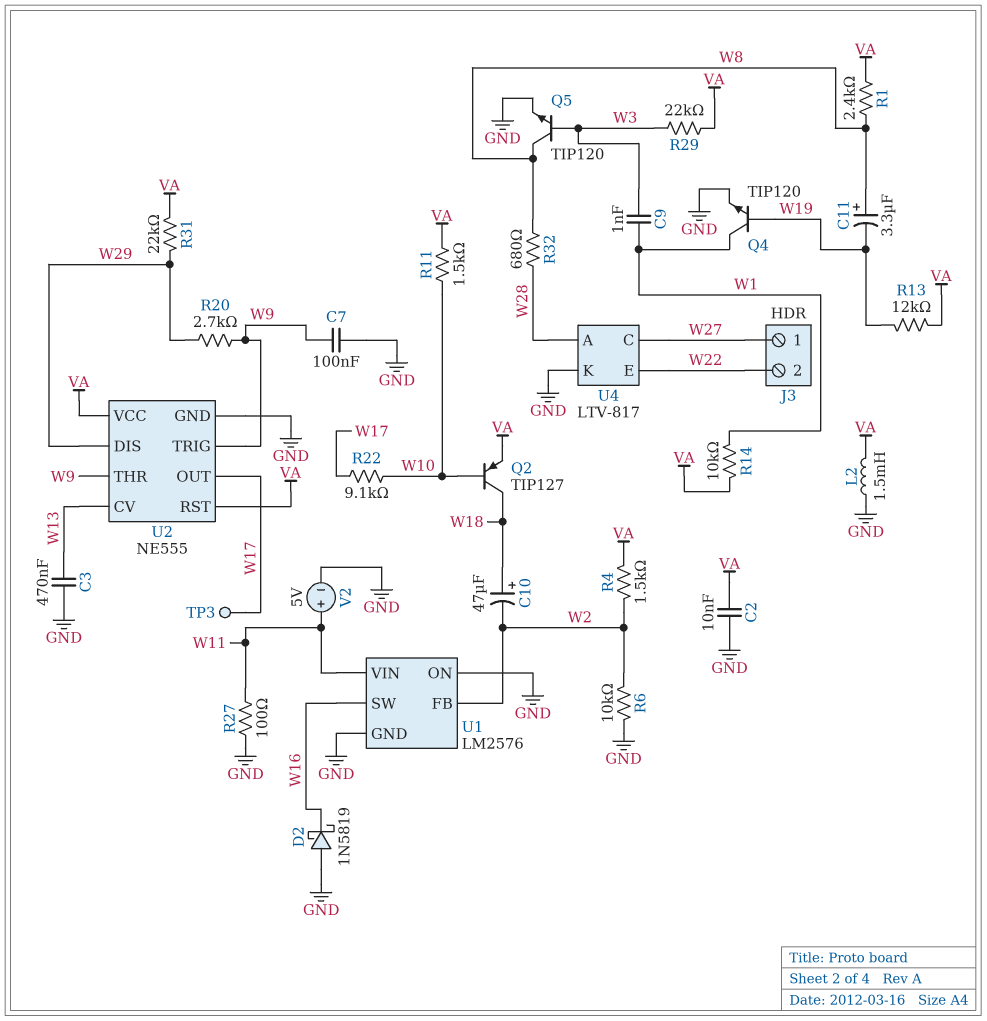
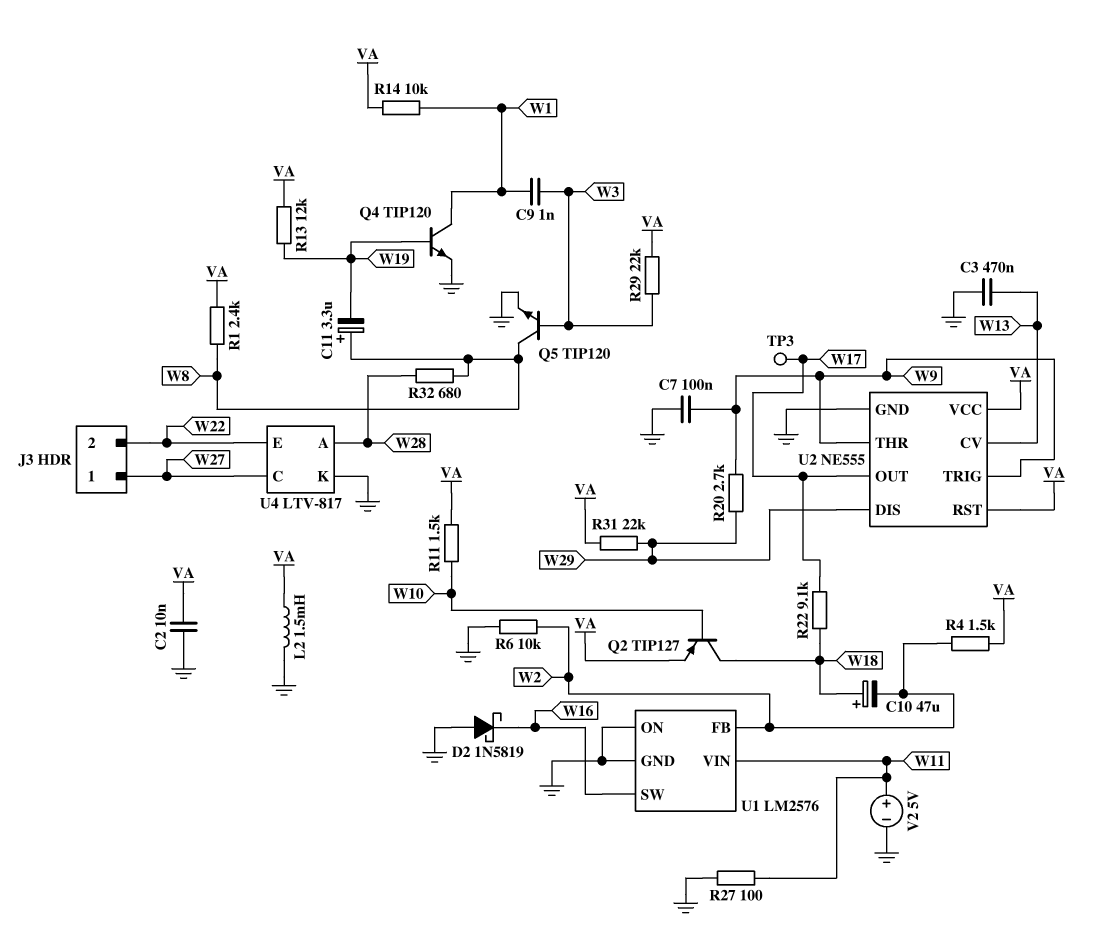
R22: 9.1k (W10, W17) -> 9.1k (W17, W18)

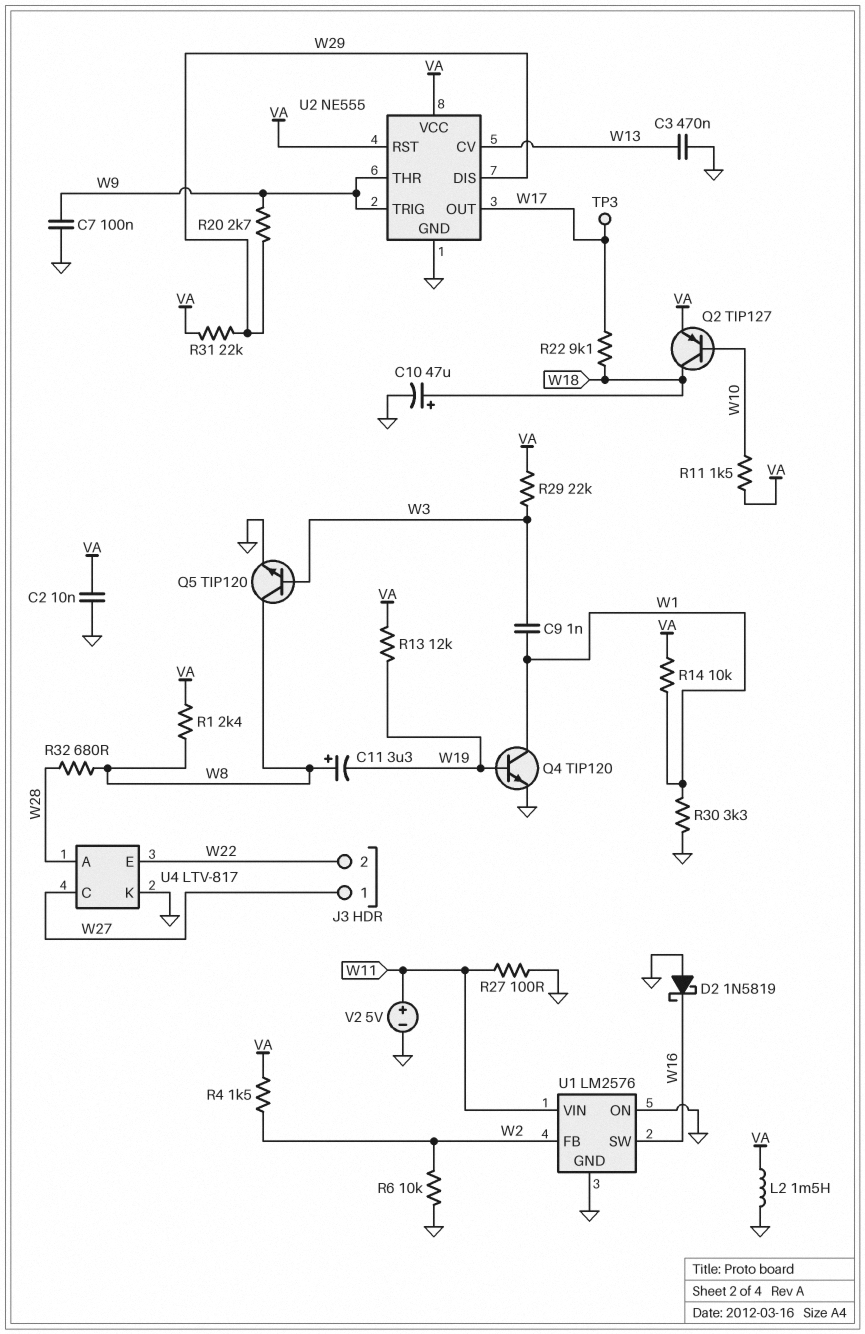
C10: 47uF (plus W18, minus W2) -> 47uF (plus W18, minus GND)
R30: none -> 3.3k (GND, W1)

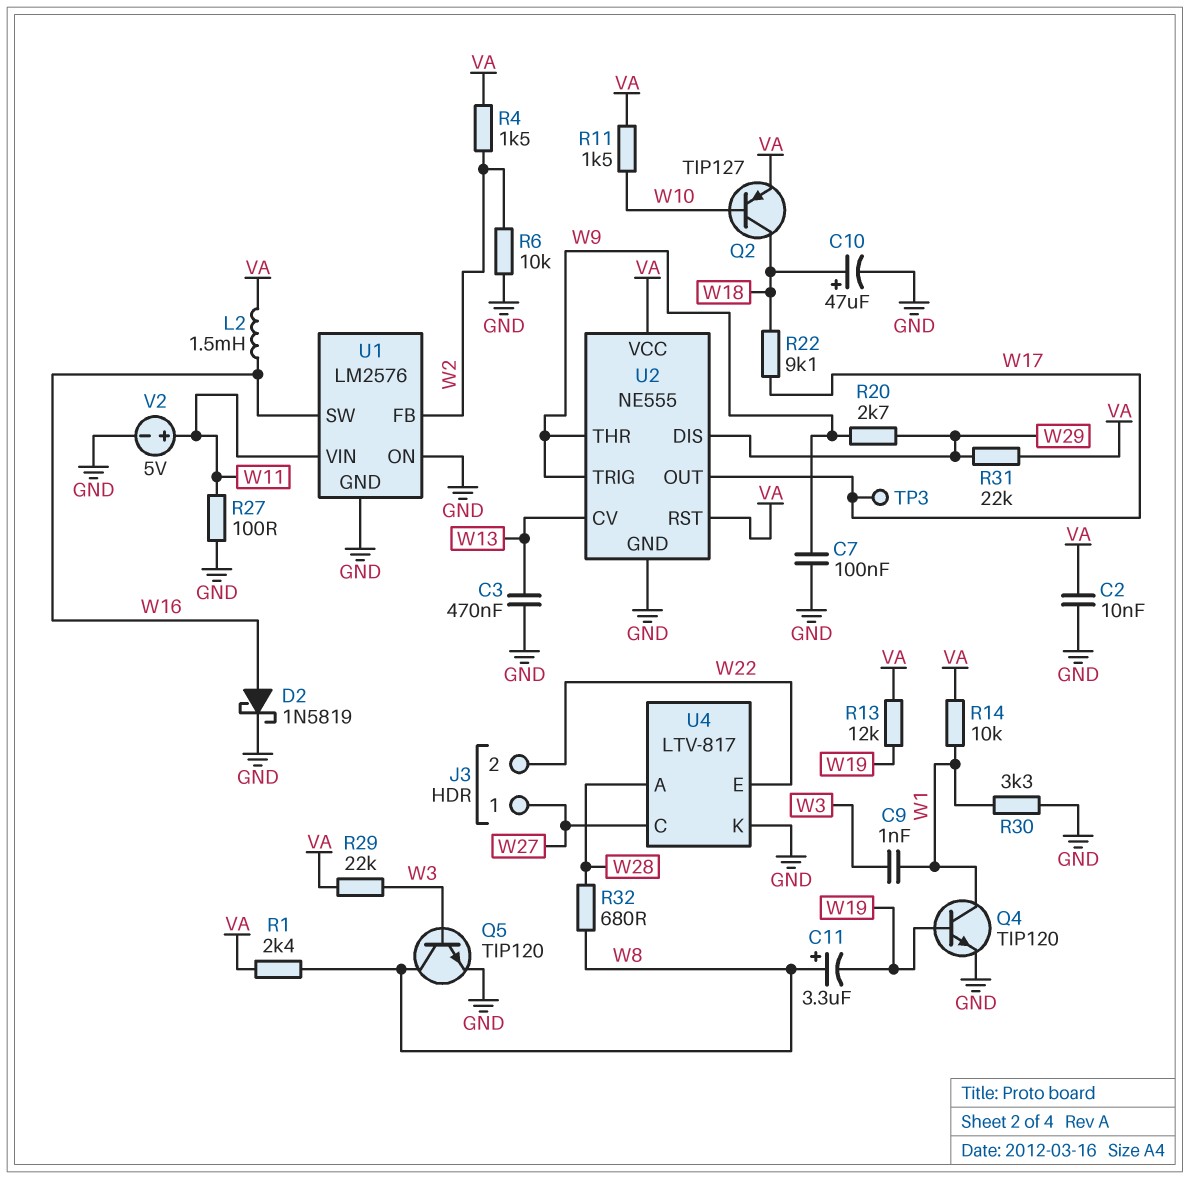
D2: schottky 1N5819 (A GND, K W16) -> schottky 1N5819 (A W16, K GND)
L2: 1.5mH (GND, VA) -> 1.5mH (VA, W16)

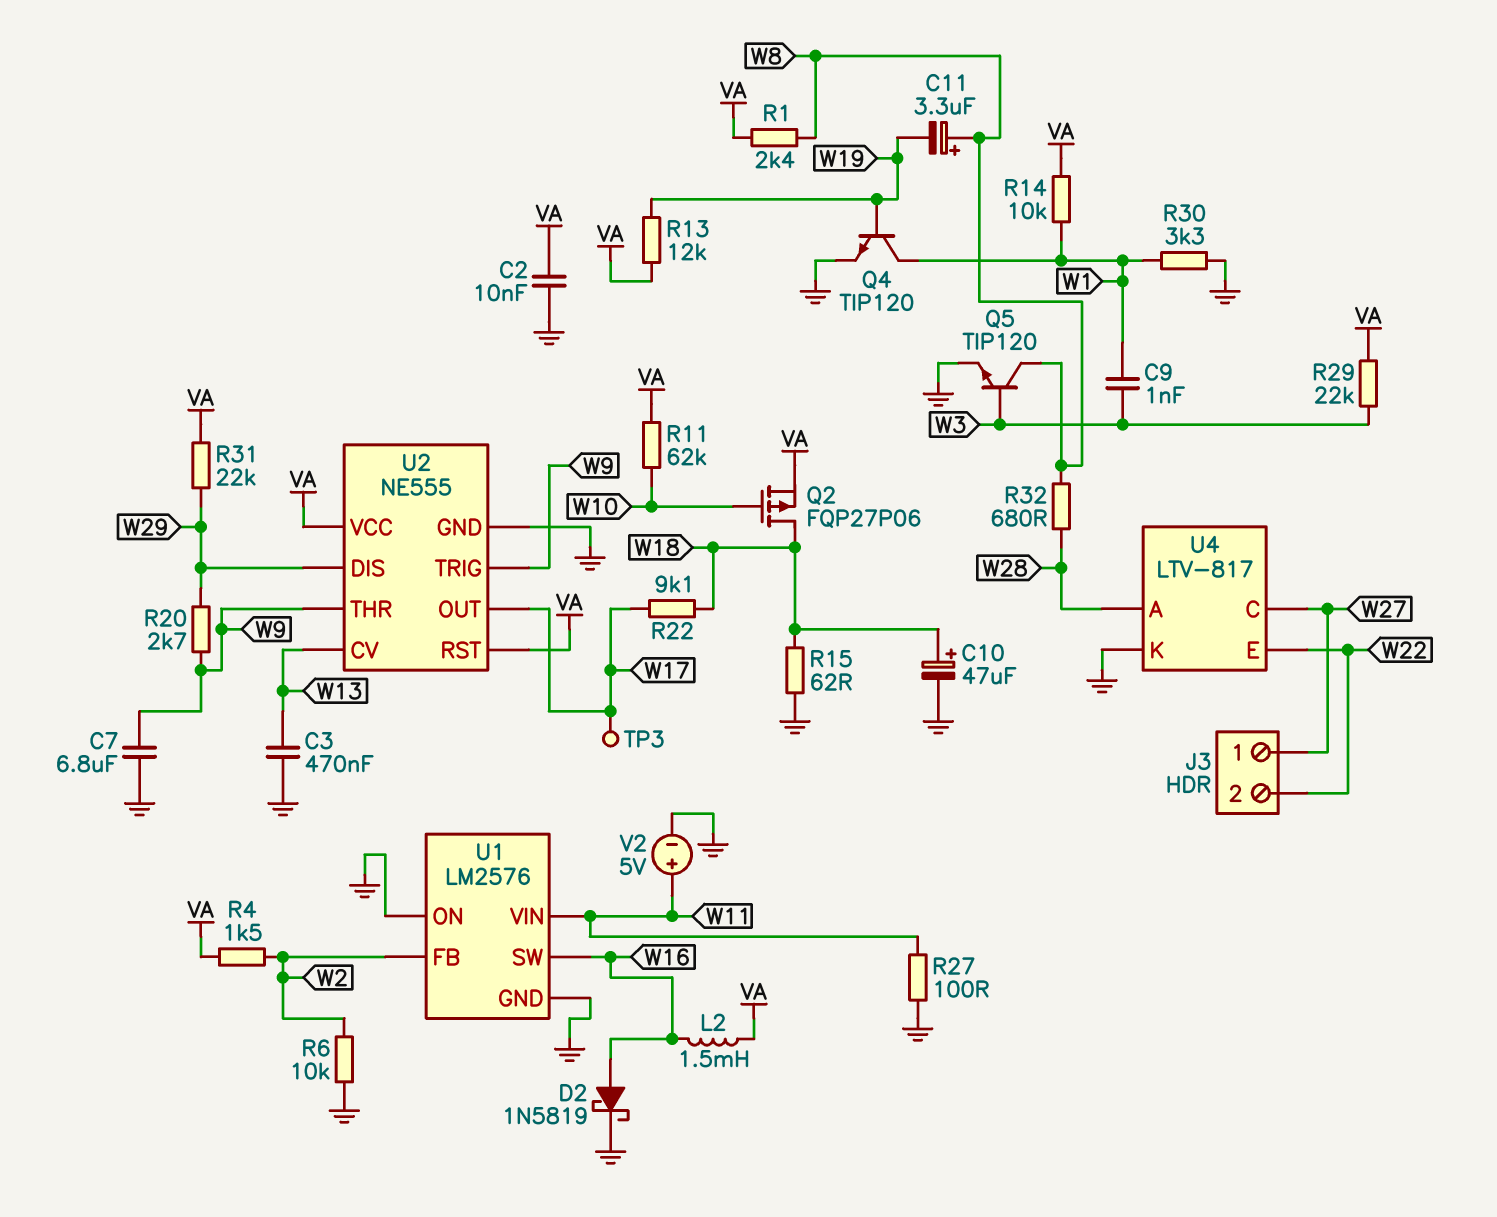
C7: 100nF (GND, W9) -> 6.8uF (GND, W9)
Q2: PNP TIP127 (B W10, C W18, E VA) -> PMOS FQP27P06 (G W10, D W18, S VA)
R11: 1.5k (VA, W10) -> 62k (VA, W10)
R15: none -> 62 (GND, W18)

